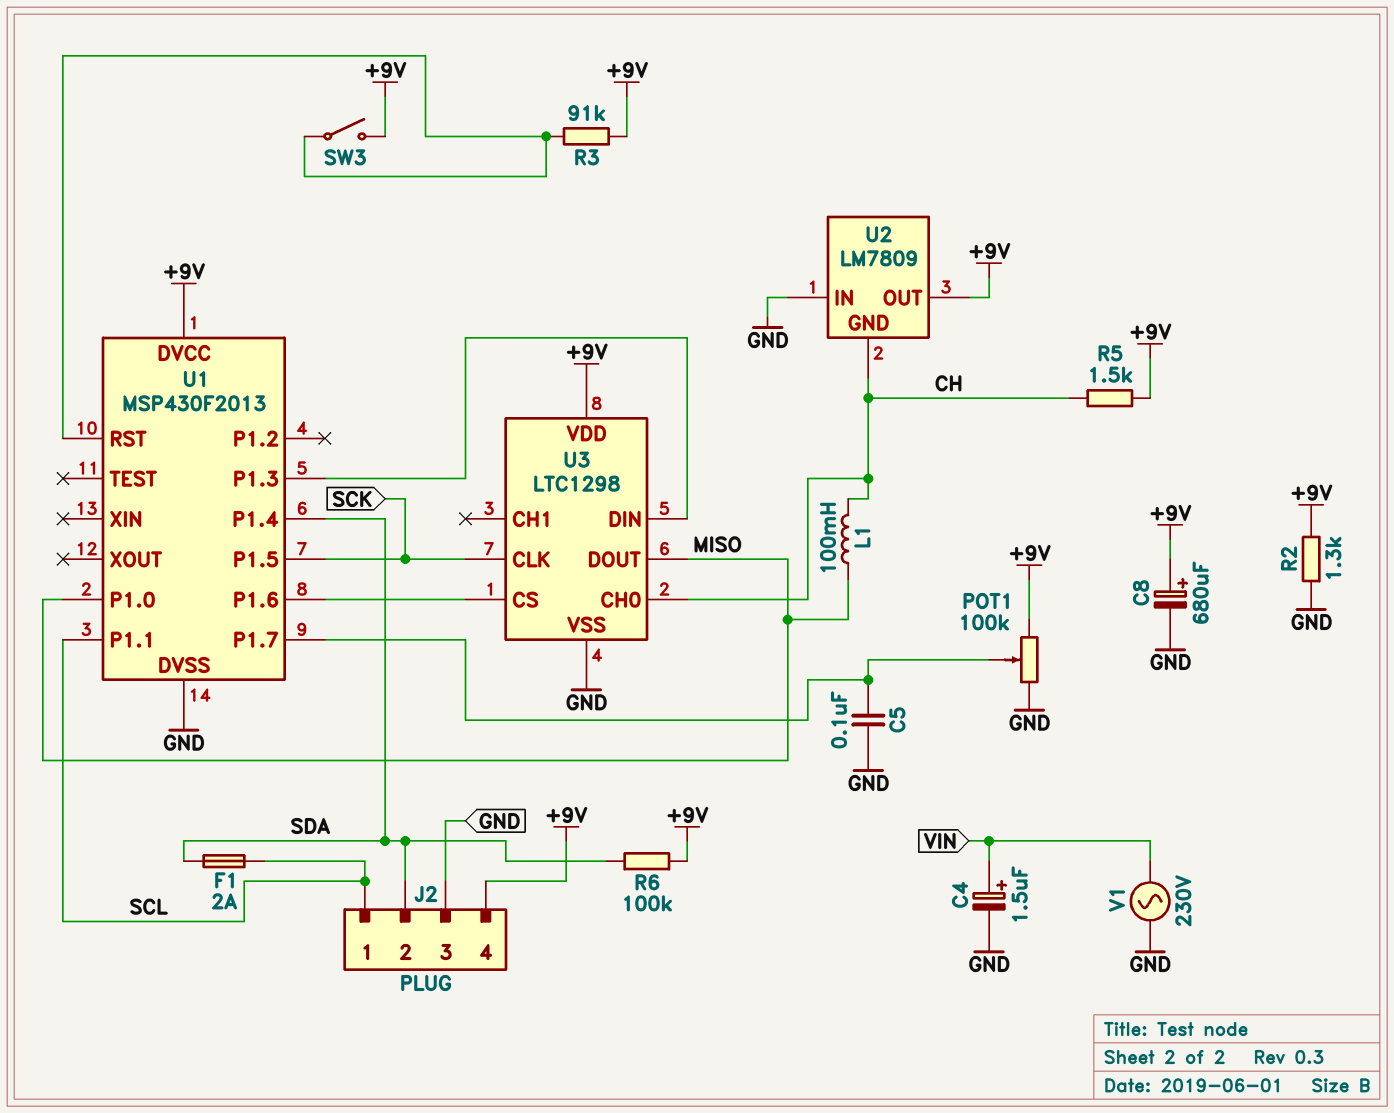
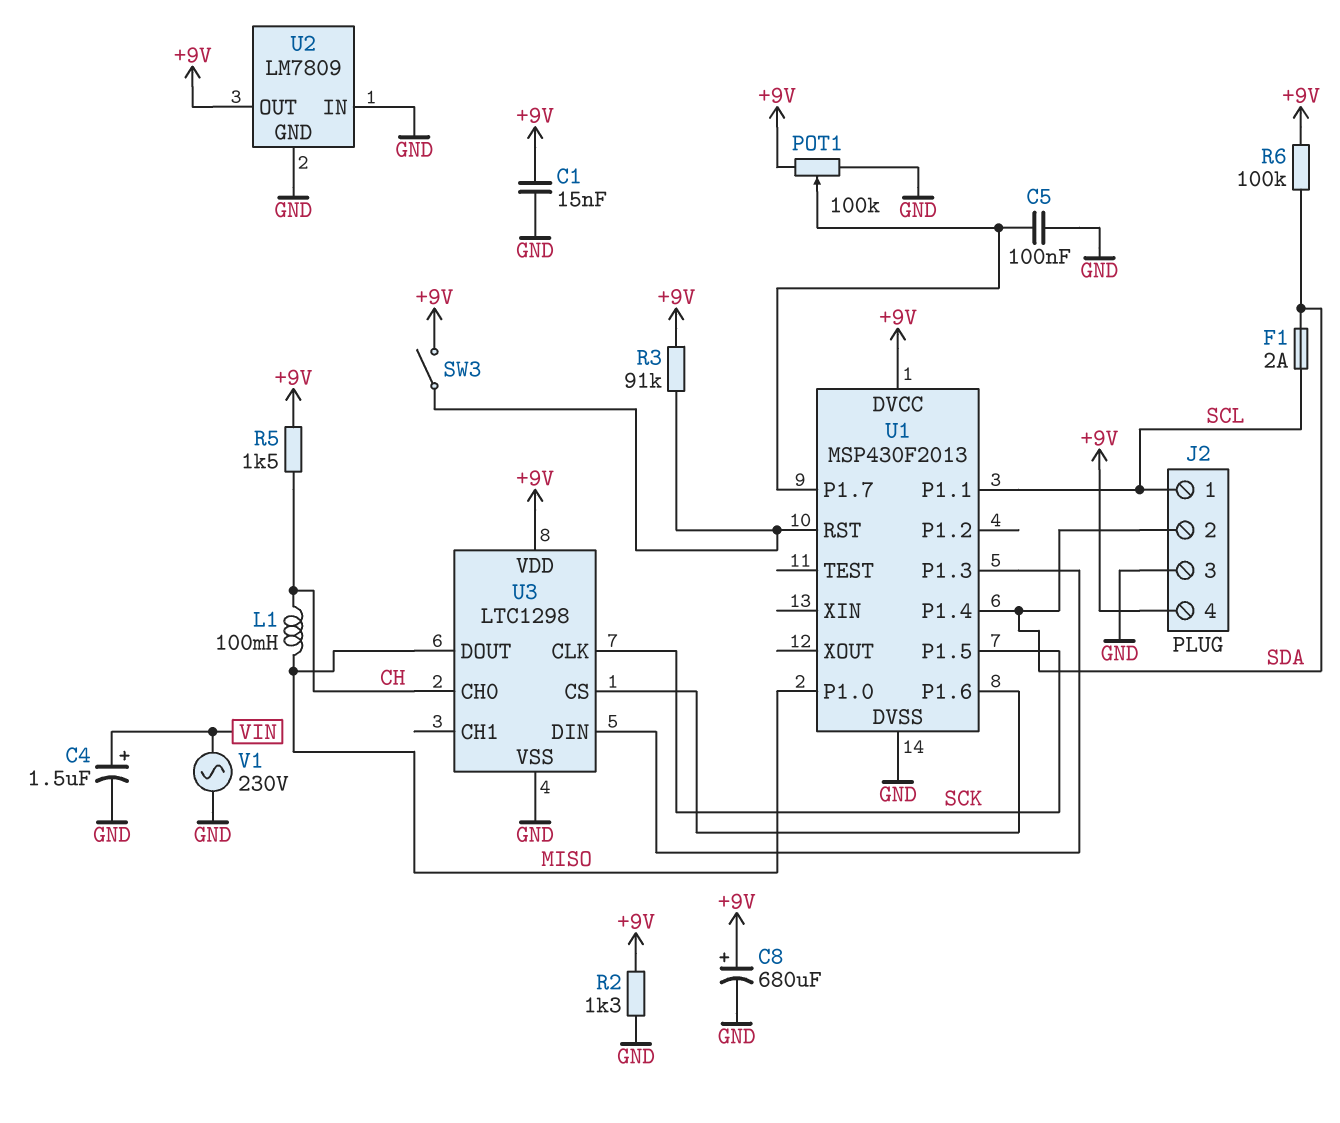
C1: none -> 15nF (+9V, GND)
U2 pin GND: CH -> GND

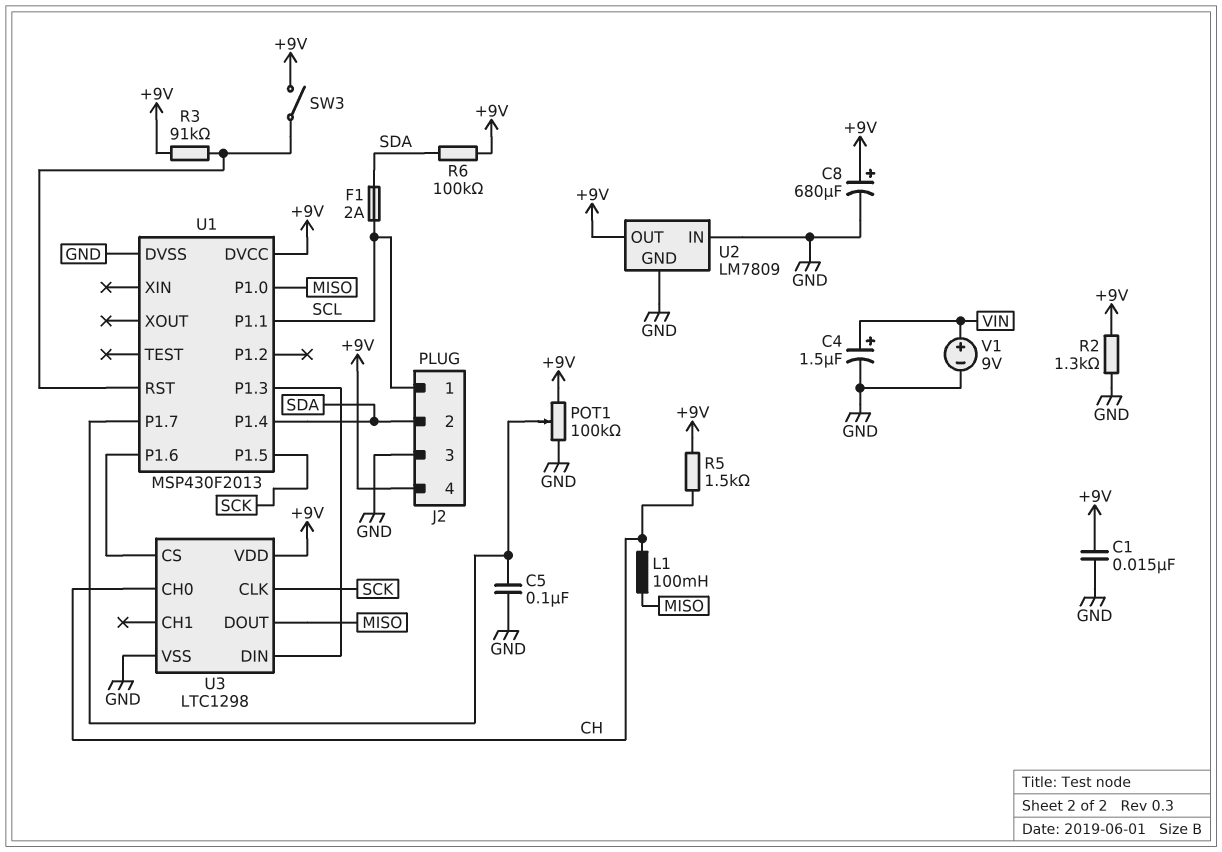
V1: AC 230V (GND, VIN) -> 9V (plus VIN, minus GND)

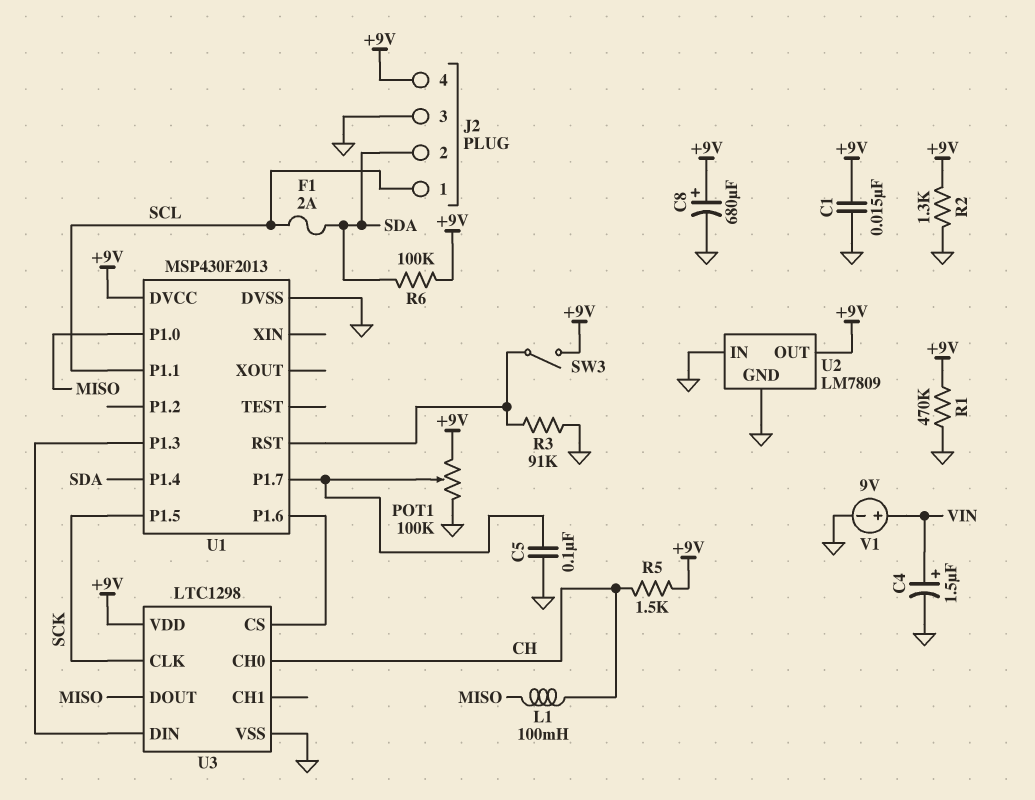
R1: none -> 470k (+9V, GND)
R3: 91k (+9V, U1/RST) -> 91k (GND, U1/RST)

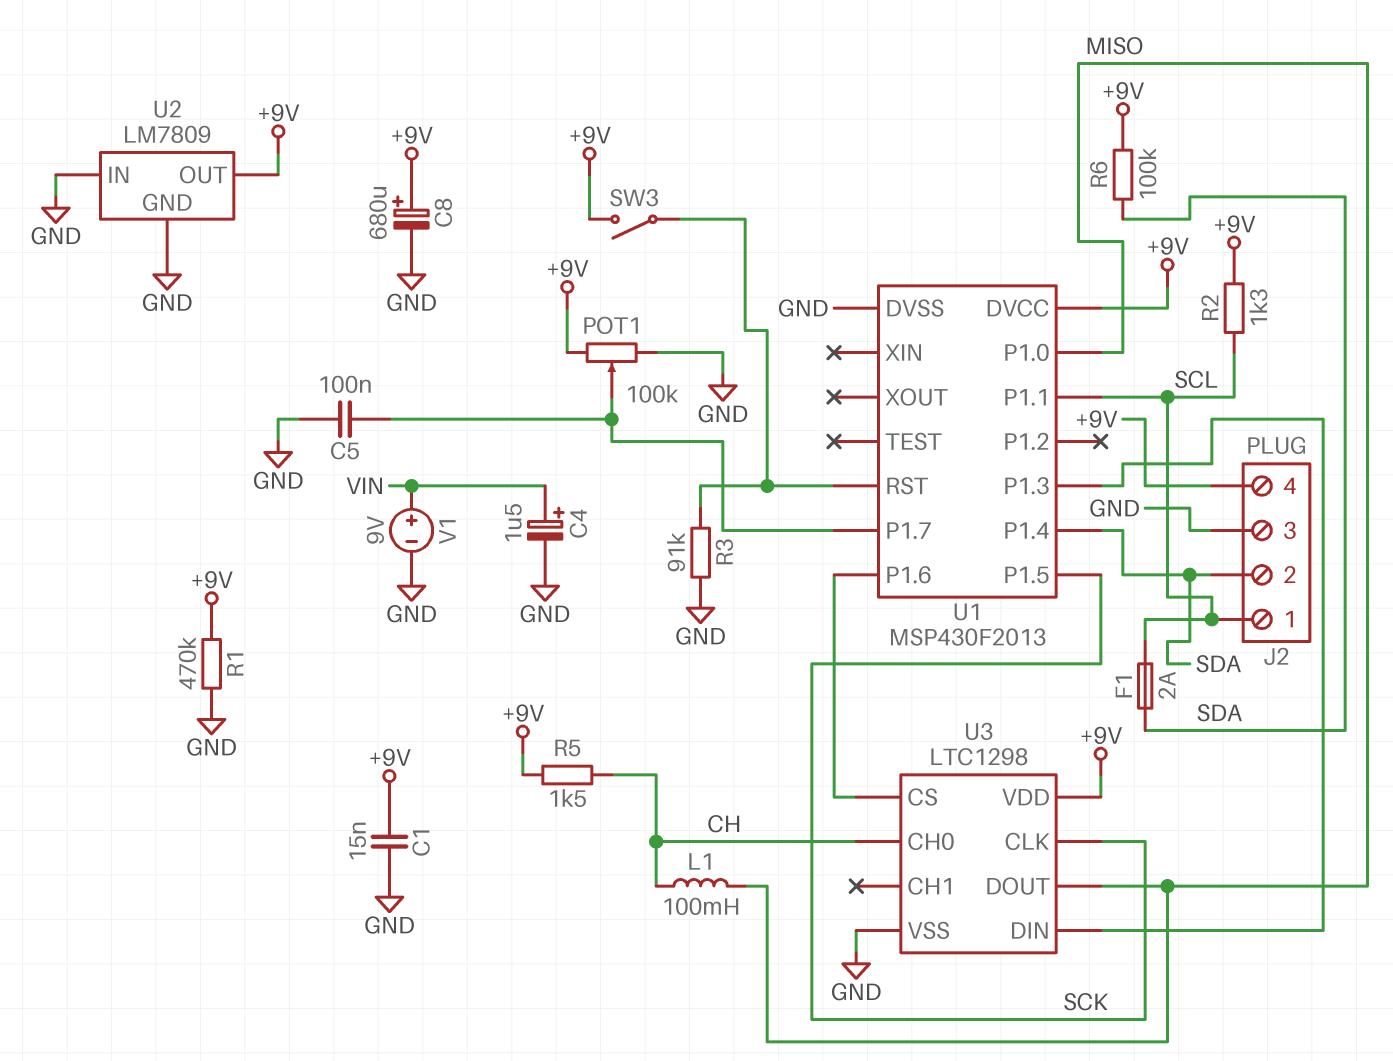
R2: 1.3k (+9V, GND) -> 1.3k (+9V, SCL)

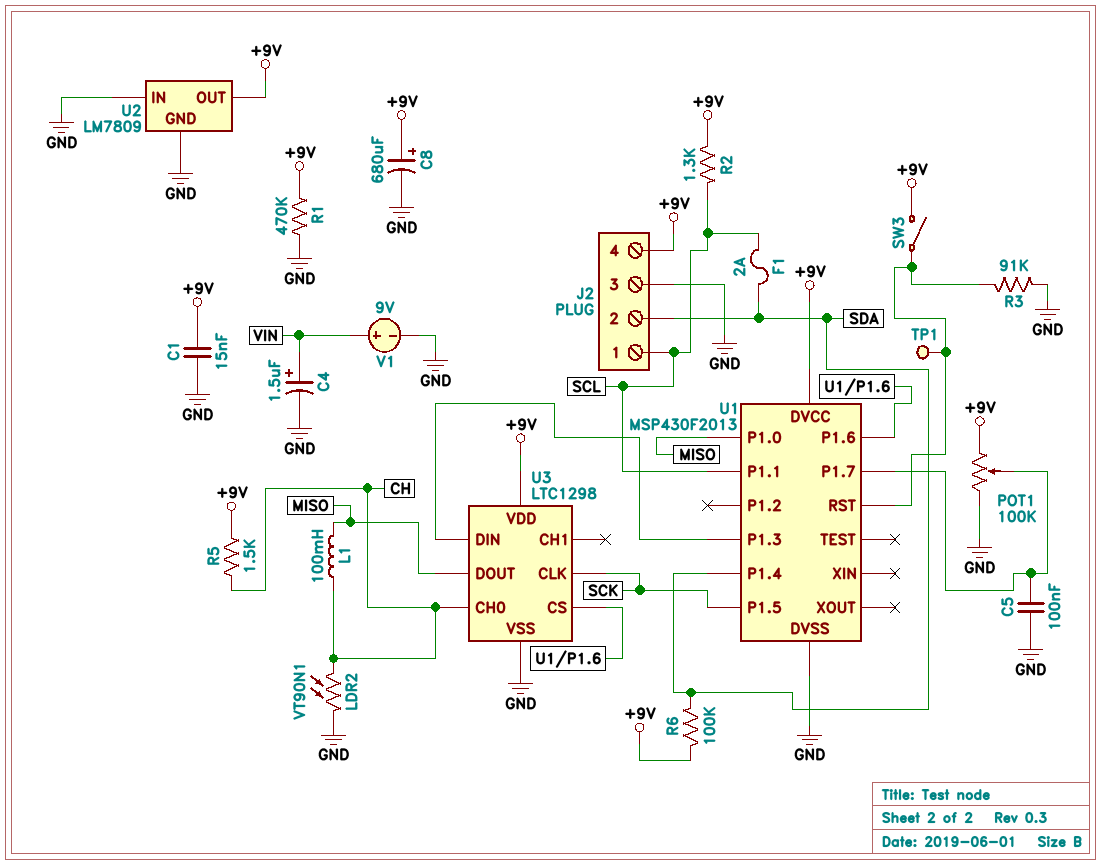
LDR2: none -> VT90N1 (CH, GND)
TP1: none -> test point (U1/RST)

